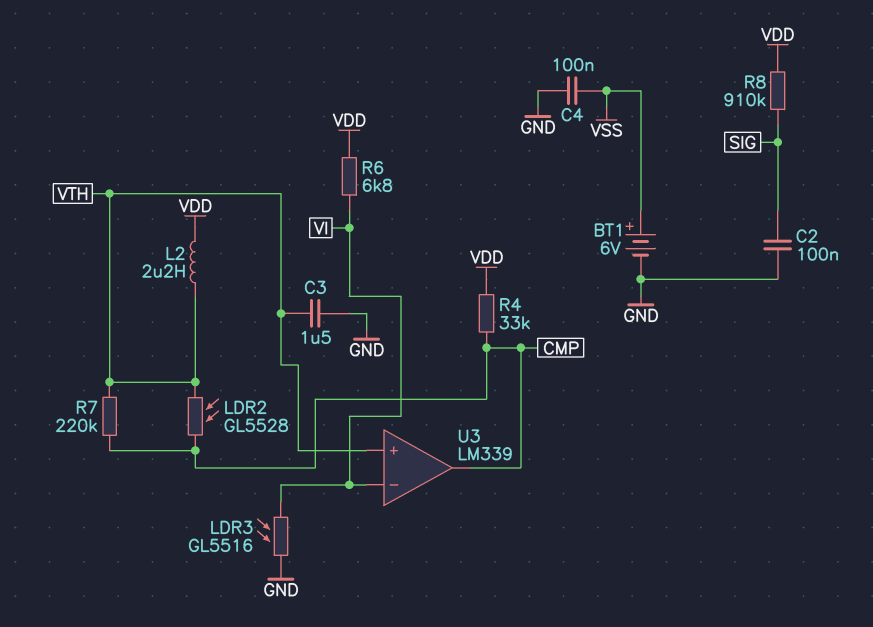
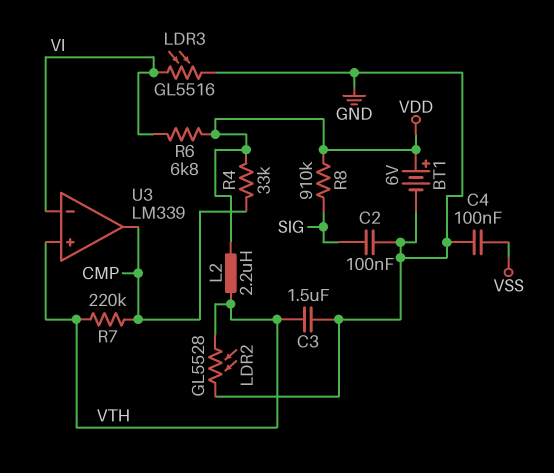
BT1: 6V (plus VSS, minus GND) -> 6V (plus VDD, minus GND)
LDR2: GL5528 (CMP, VTH) -> GL5528 (GND, VTH)

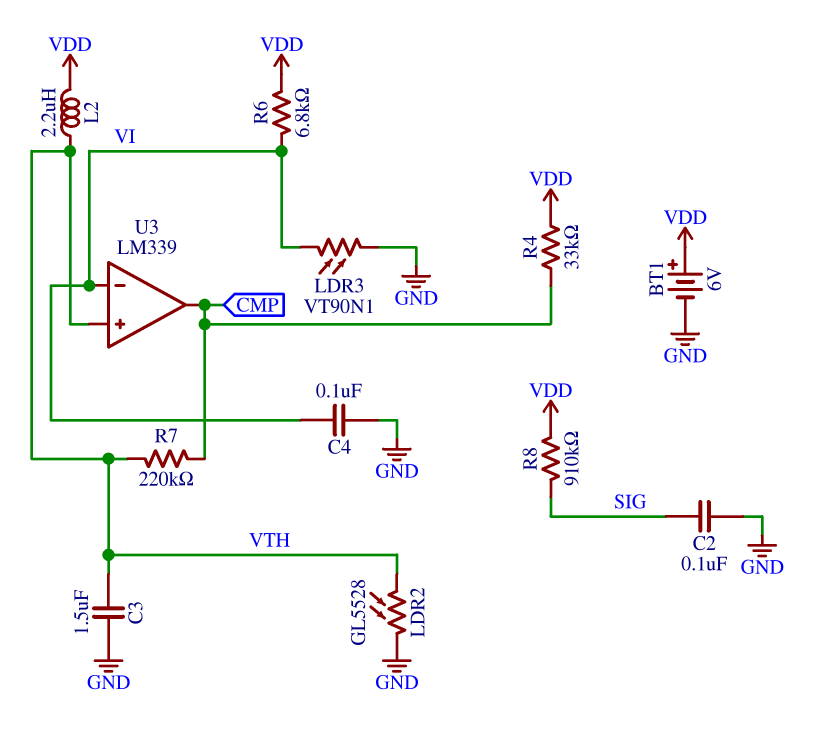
C4: 100nF (GND, VSS) -> 100nF (GND, VI)
LDR3: GL5516 (GND, VI) -> VT90N1 (GND, VI)

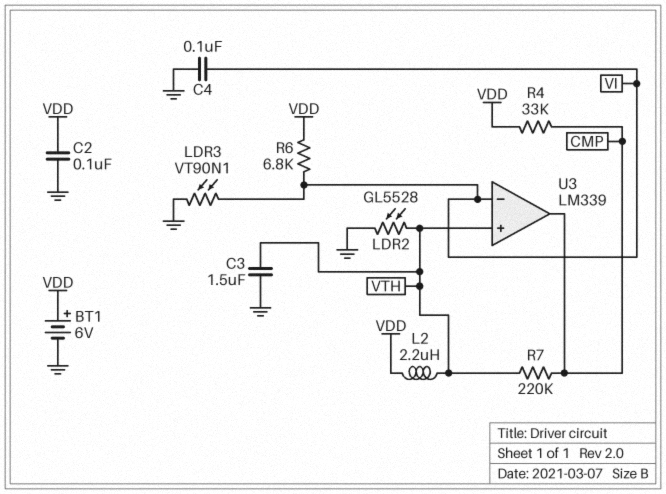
C2: 100nF (GND, SIG) -> 100nF (GND, VDD)
R8: 910k (SIG, VDD) -> none

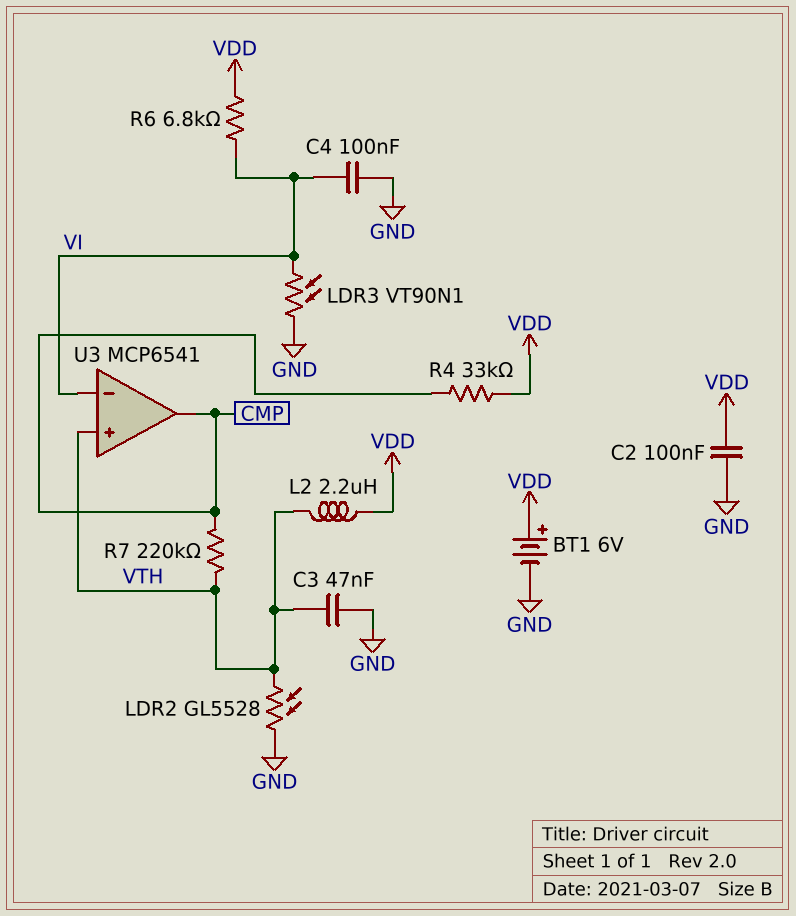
C3: 1.5uF (GND, VTH) -> 47nF (GND, VTH)
U3: LM339 -> MCP6541

